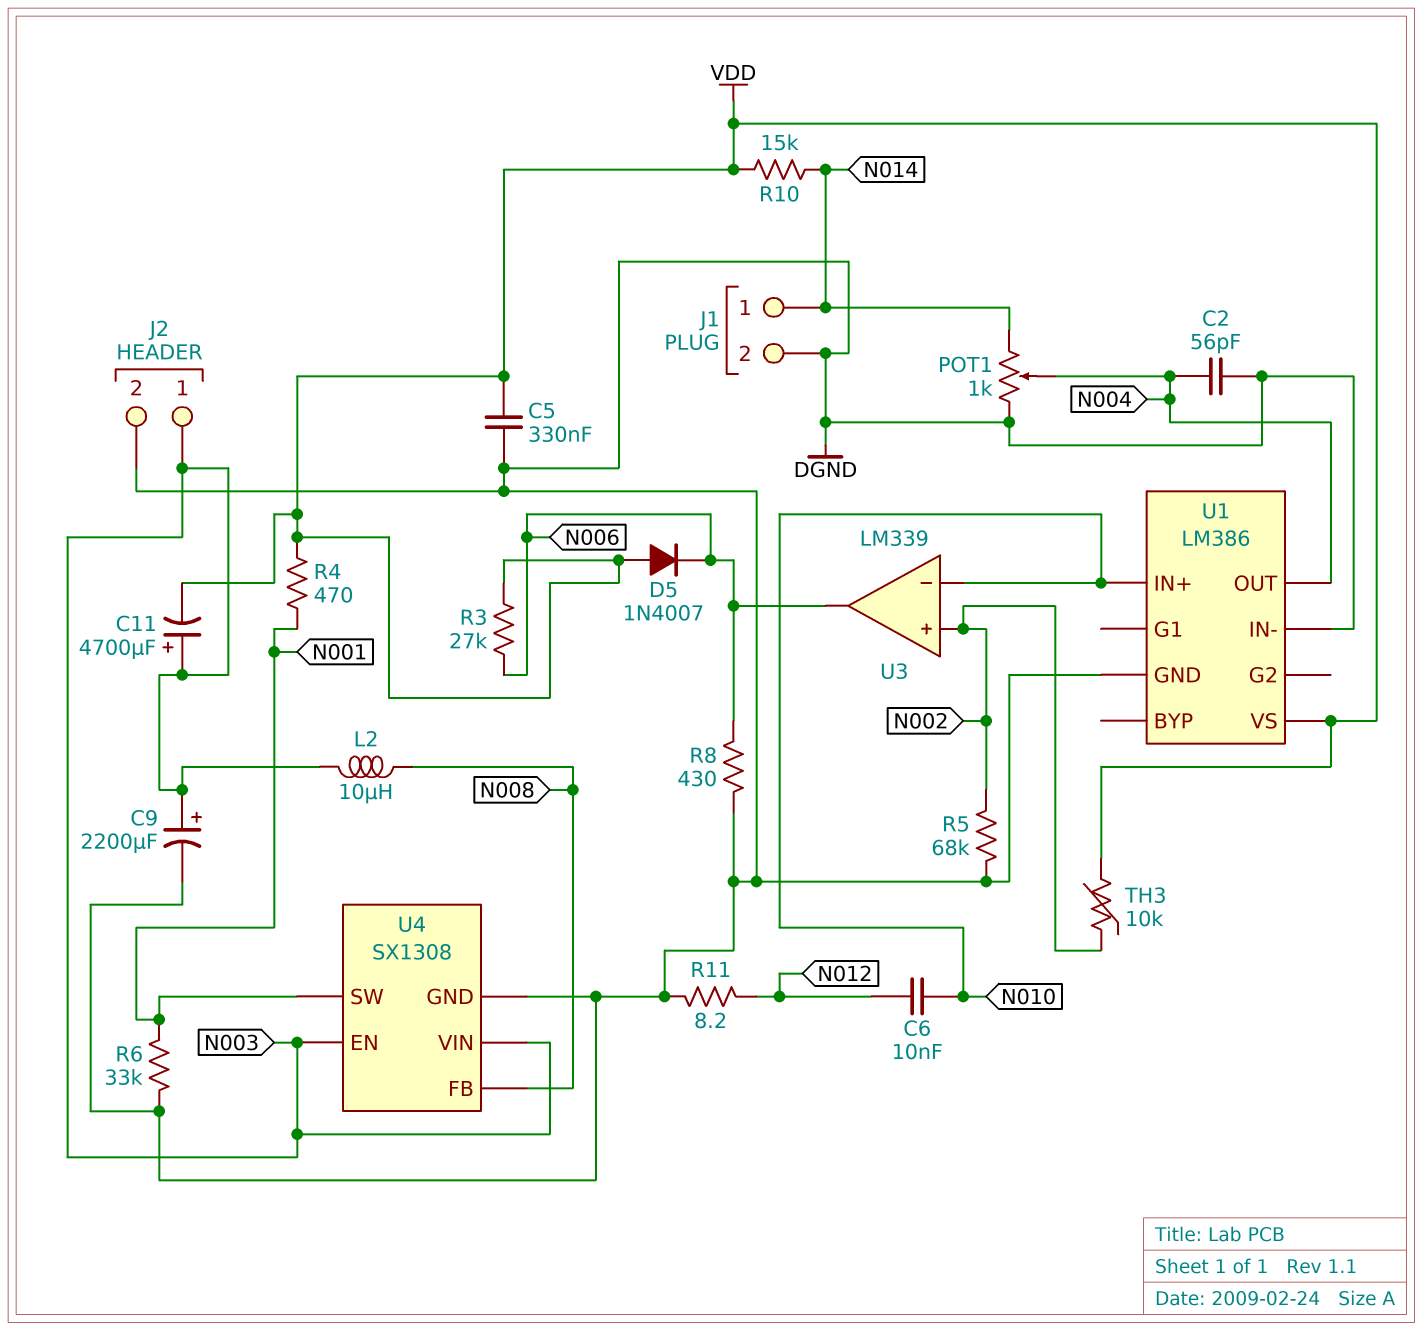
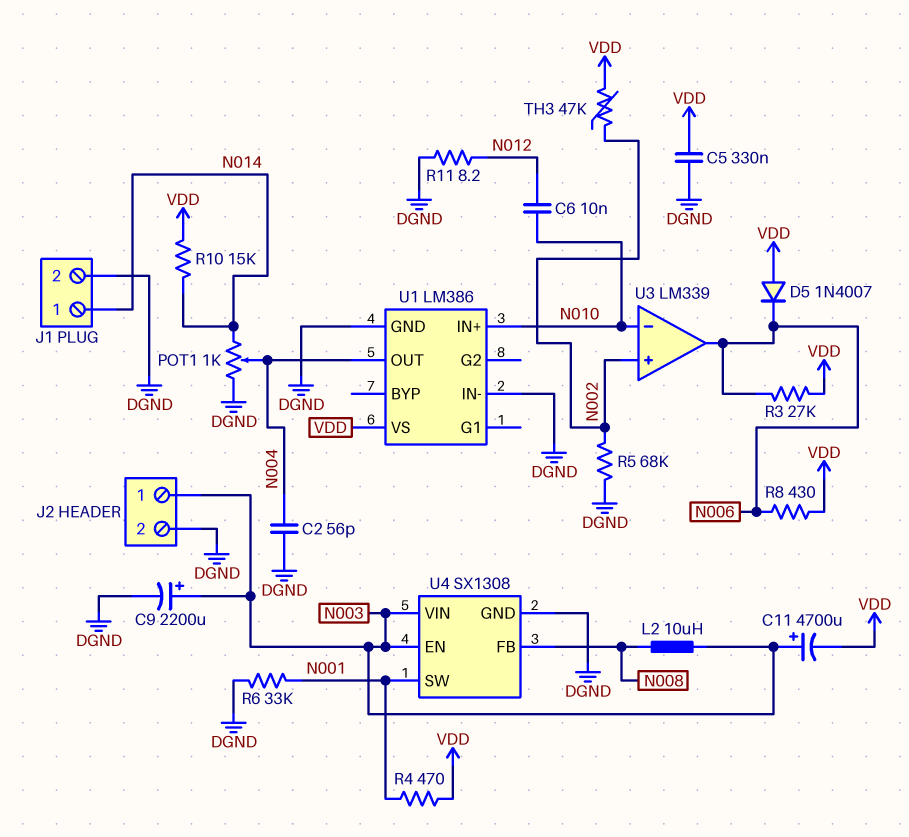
R8: 430 (DGND, N006) -> 430 (N006, VDD)
TH3: 10k (N002, VDD) -> 47k (N002, VDD)

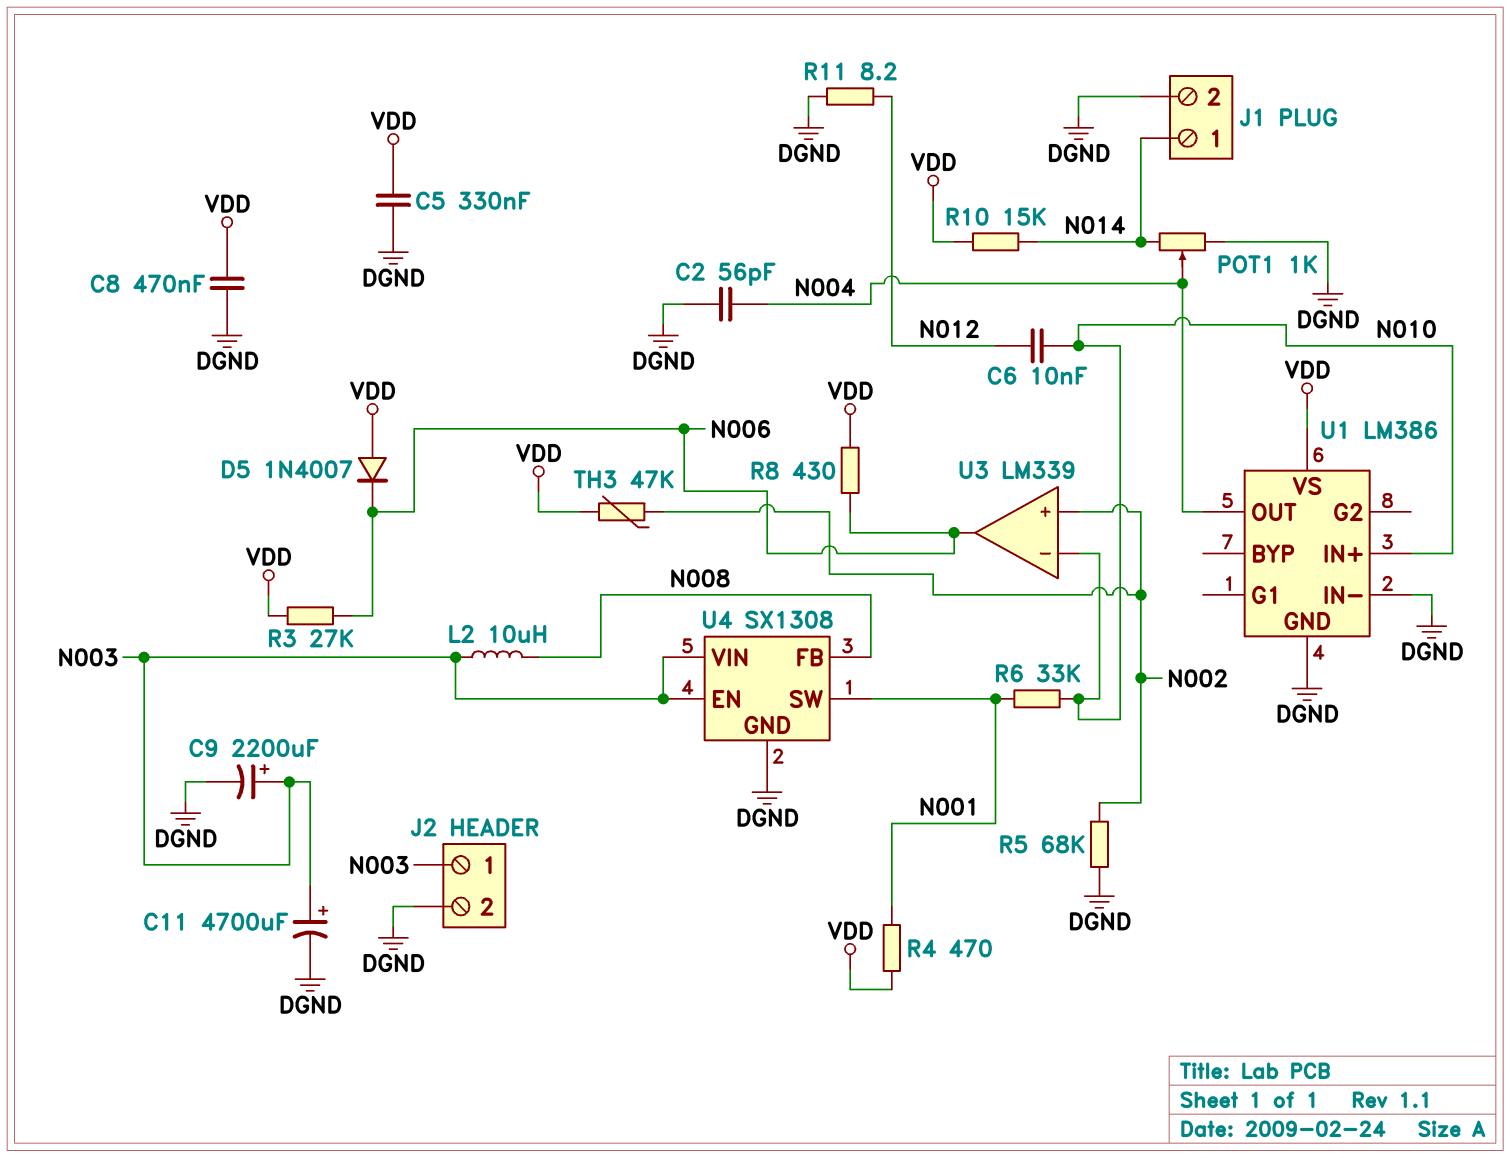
C8: none -> 470nF (DGND, VDD)
C11: 4700uF (plus N003, minus VDD) -> 4700uF (plus N003, minus DGND)
R6: 33k (DGND, N001) -> 33k (N001, N010)

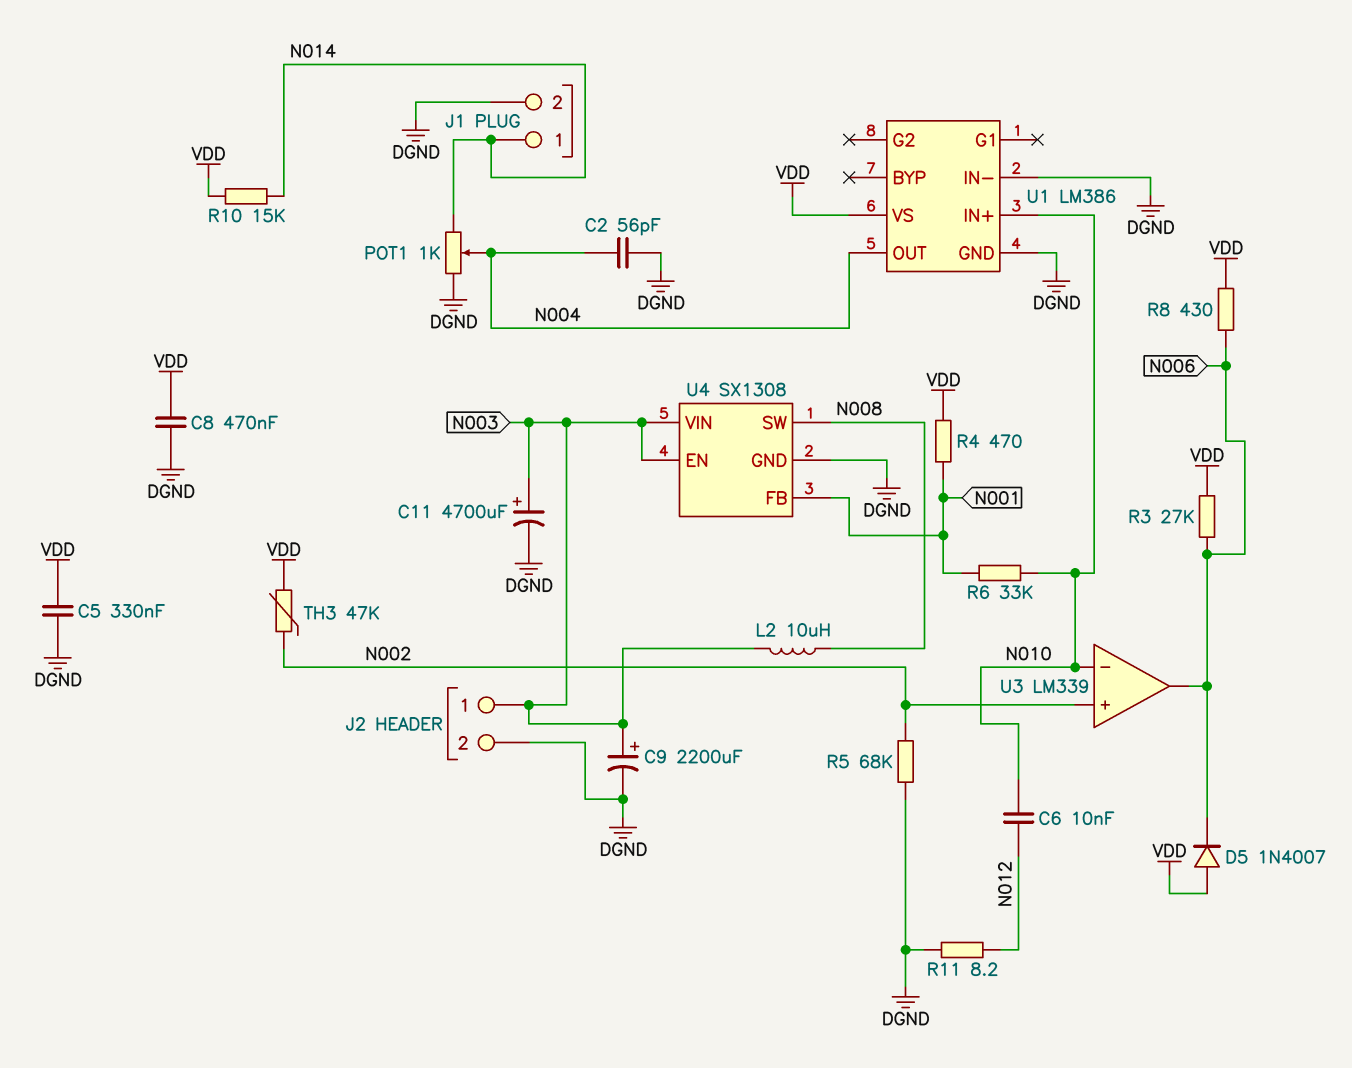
U4 pin FB: N008 -> N001
U4 pin SW: N001 -> N008

